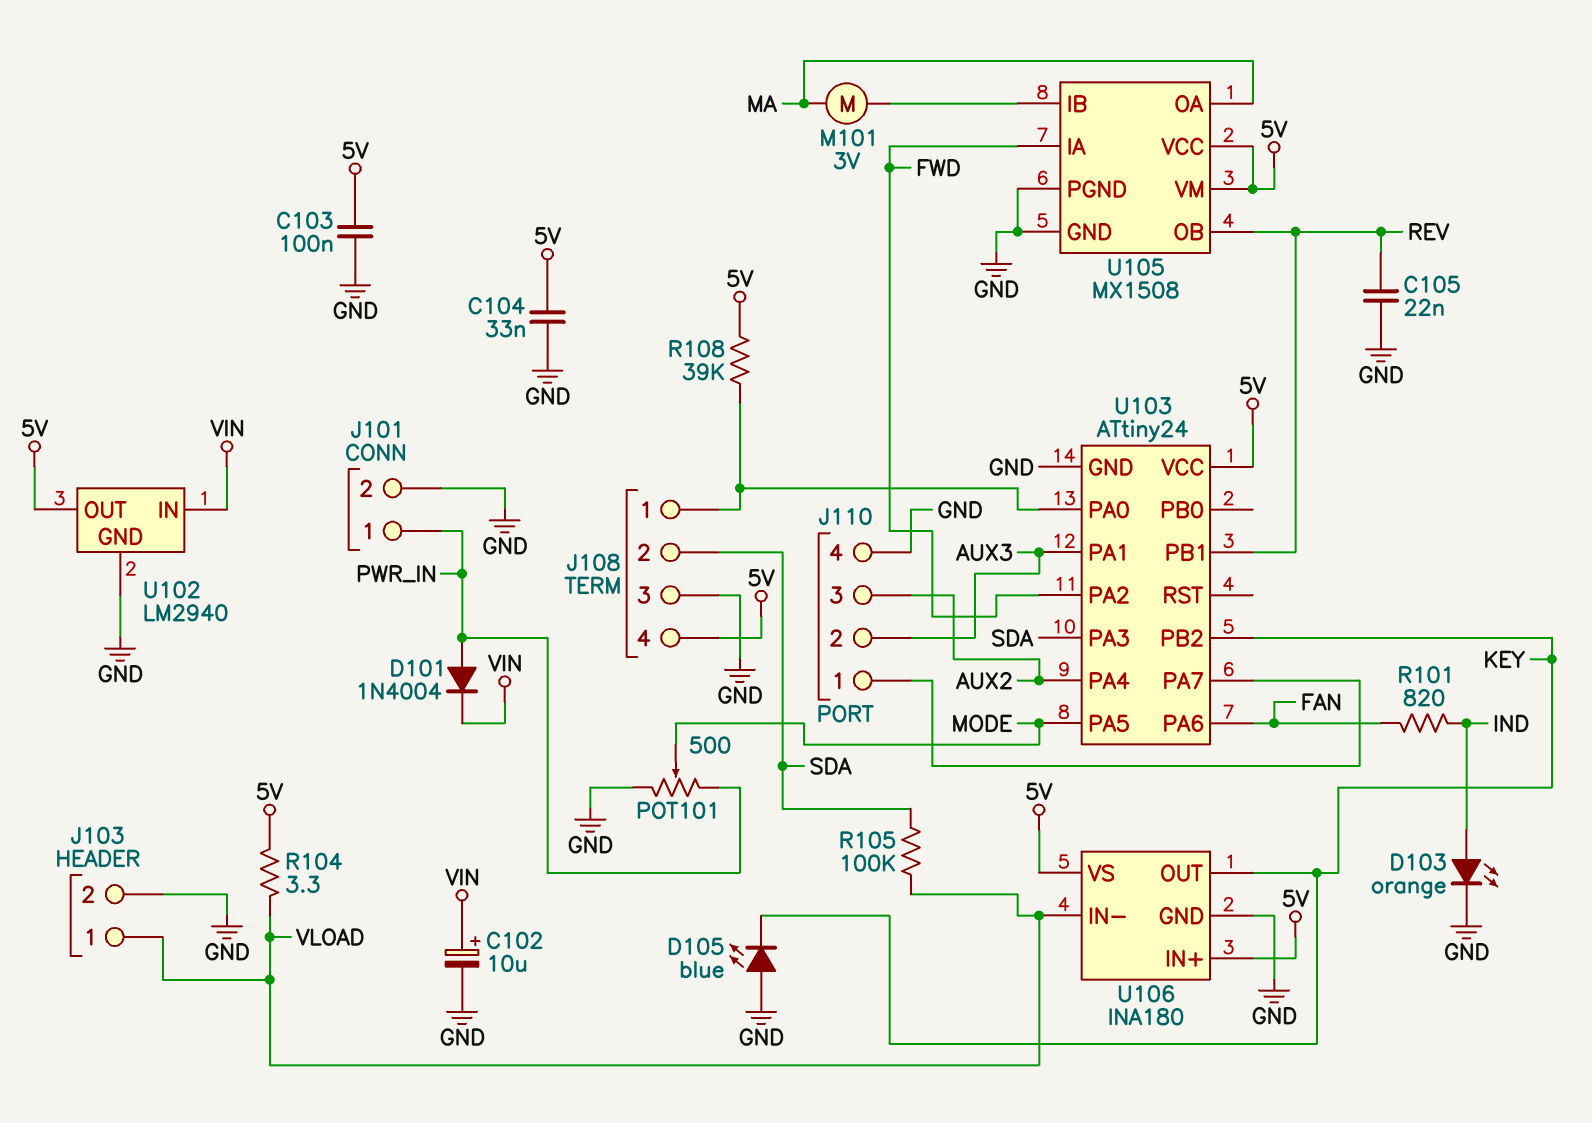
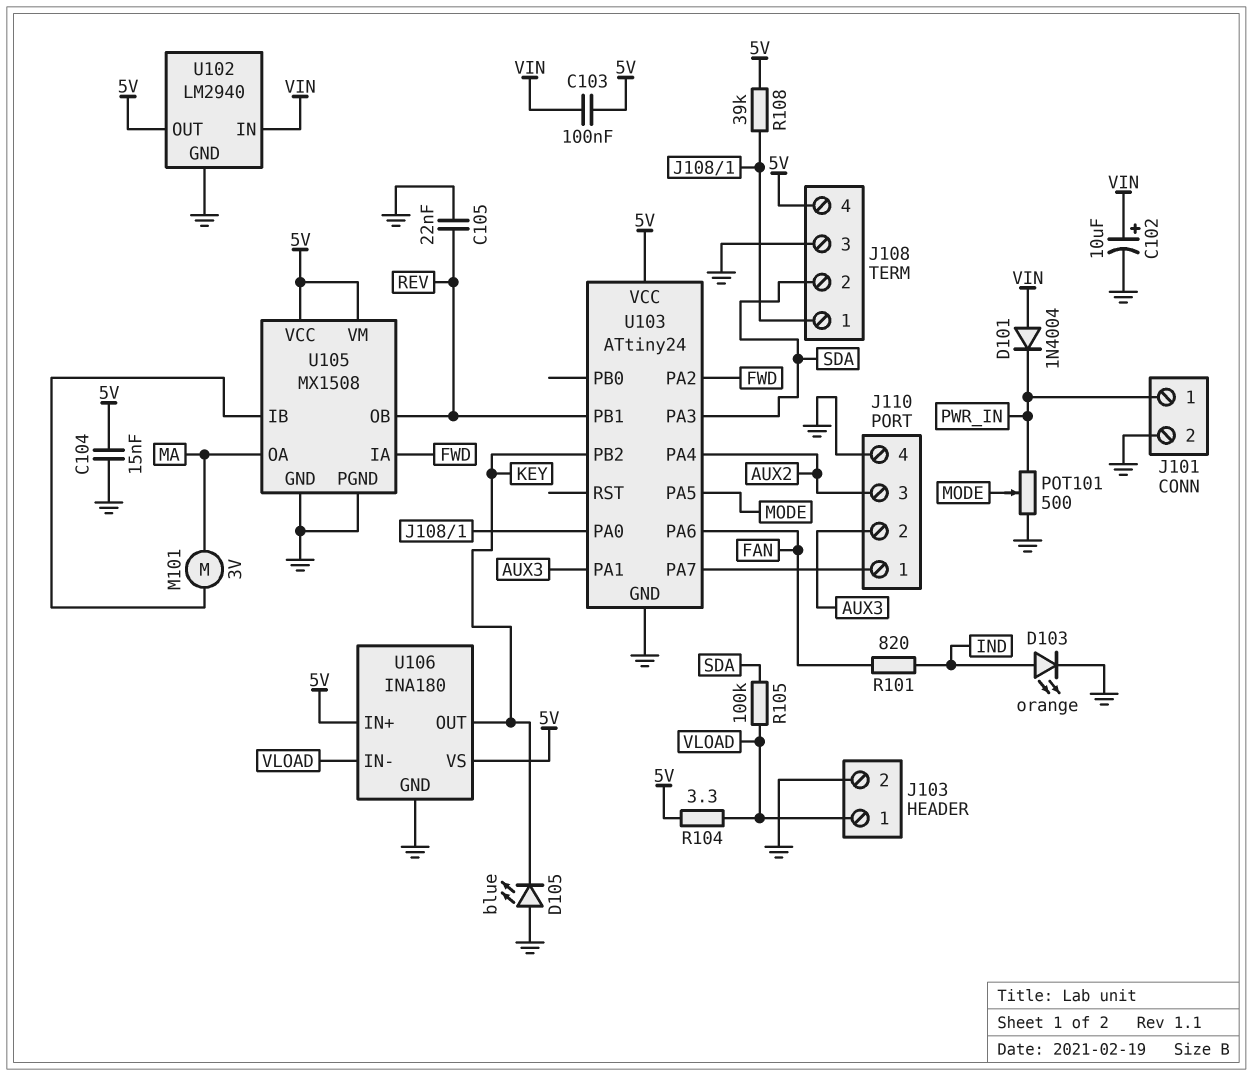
C103: 100nF (5V, GND) -> 100nF (5V, VIN)
C104: 33nF (5V, GND) -> 15nF (5V, GND)
D101: diode 1N4004 (A PWR_IN, K VIN) -> diode 1N4004 (A VIN, K PWR_IN)

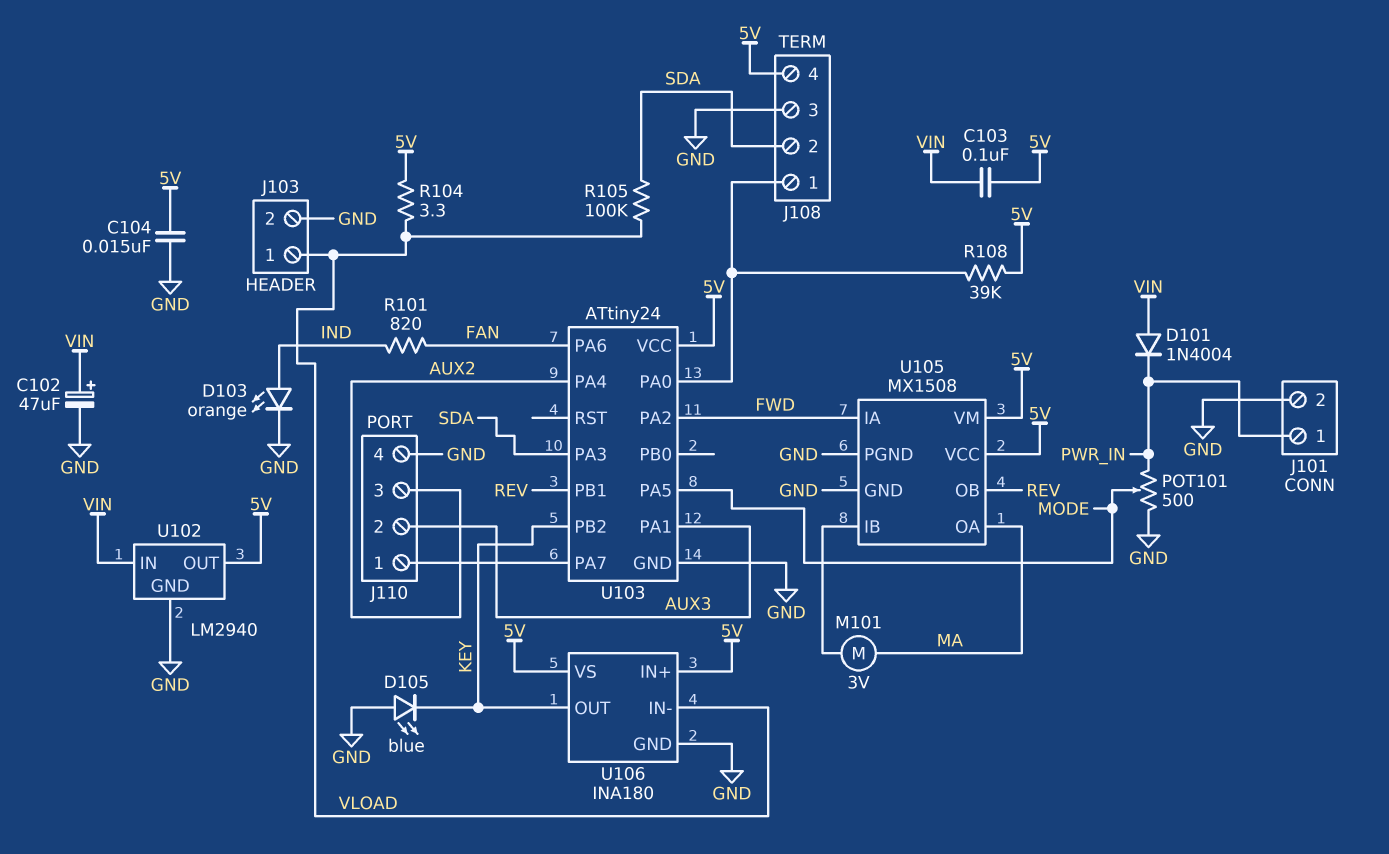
C102: 10uF (plus VIN, minus GND) -> 47uF (plus VIN, minus GND)
C105: 22nF (GND, REV) -> none

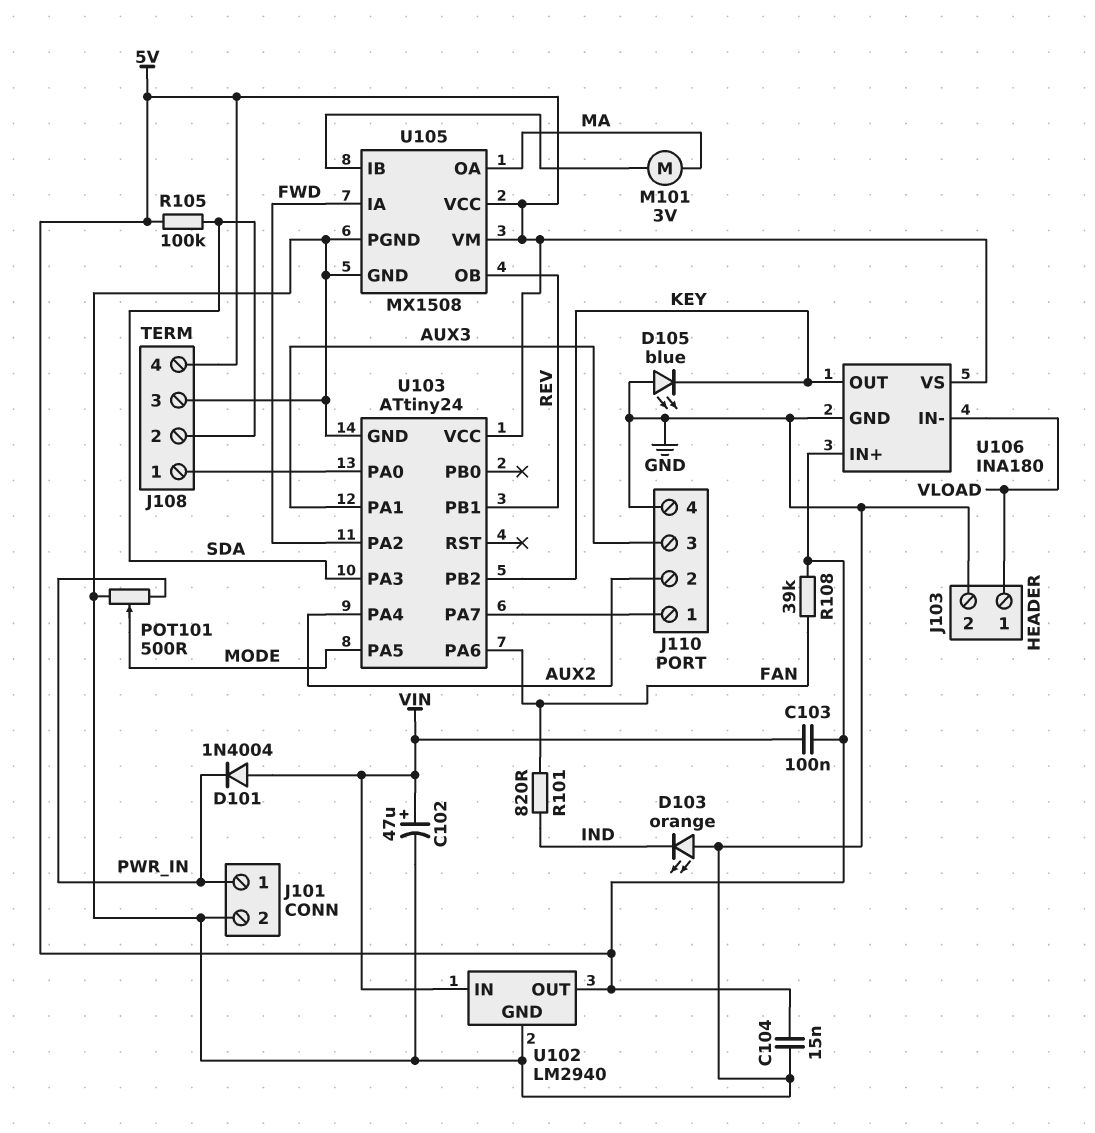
D103: LED orange (A IND, K GND) -> LED orange (A GND, K IND)
J110 pin 2: AUX3 -> AUX2
J110 pin 3: AUX2 -> AUX3
R104: 3.3 (5V, VLOAD) -> none
R105: 100k (SDA, VLOAD) -> 100k (5V, SDA)
R108: 39k (5V, J108/1) -> 39k (5V, FAN)

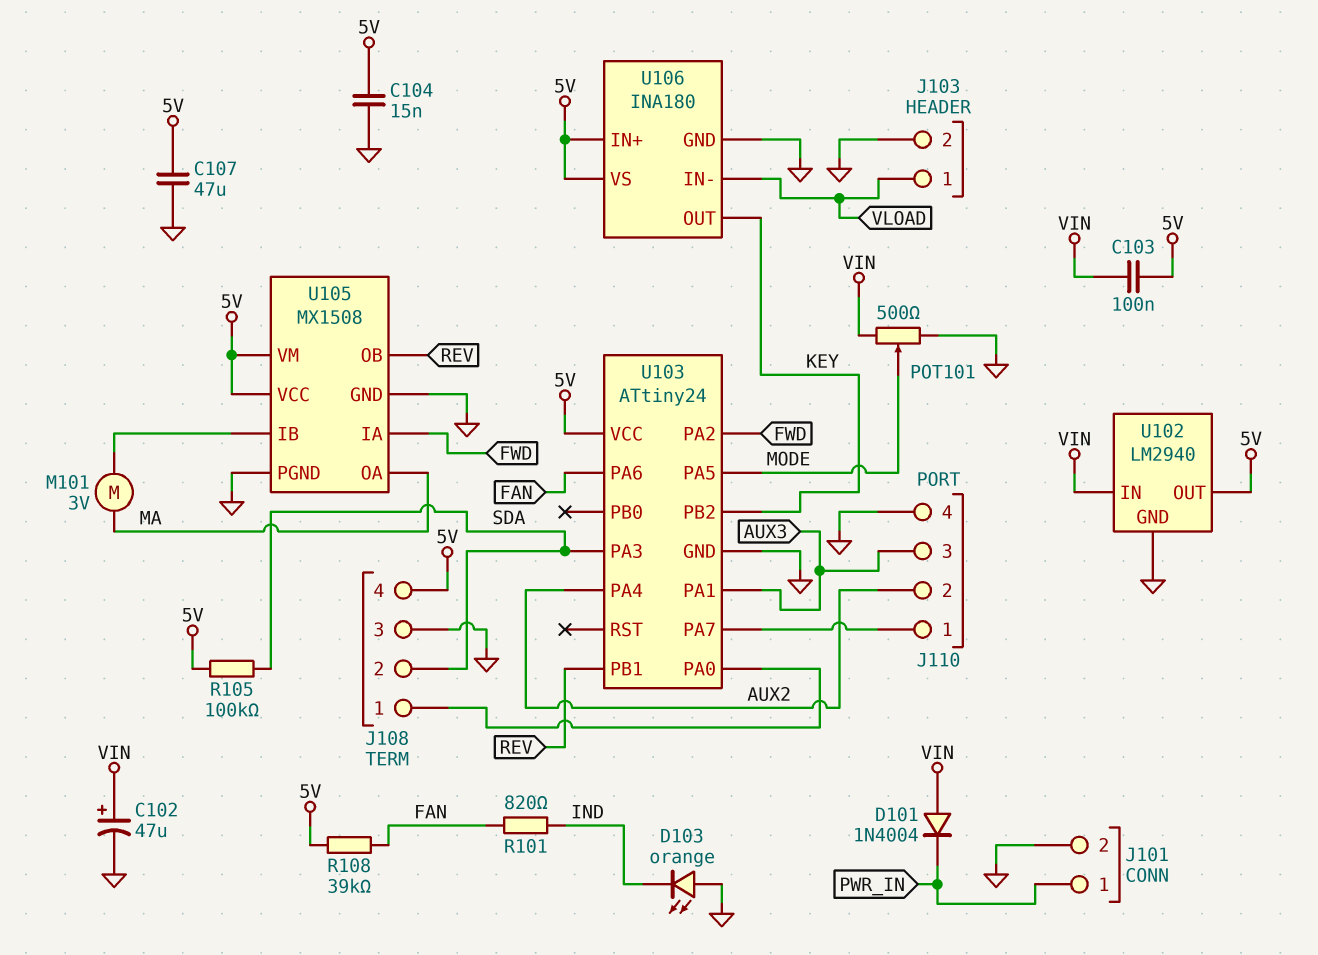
C107: none -> 47uF (5V, GND)
D105: LED blue (A GND, K KEY) -> none
POT101: 500 (GND, PWR_IN, wiper MODE) -> 500 (GND, VIN, wiper MODE)

